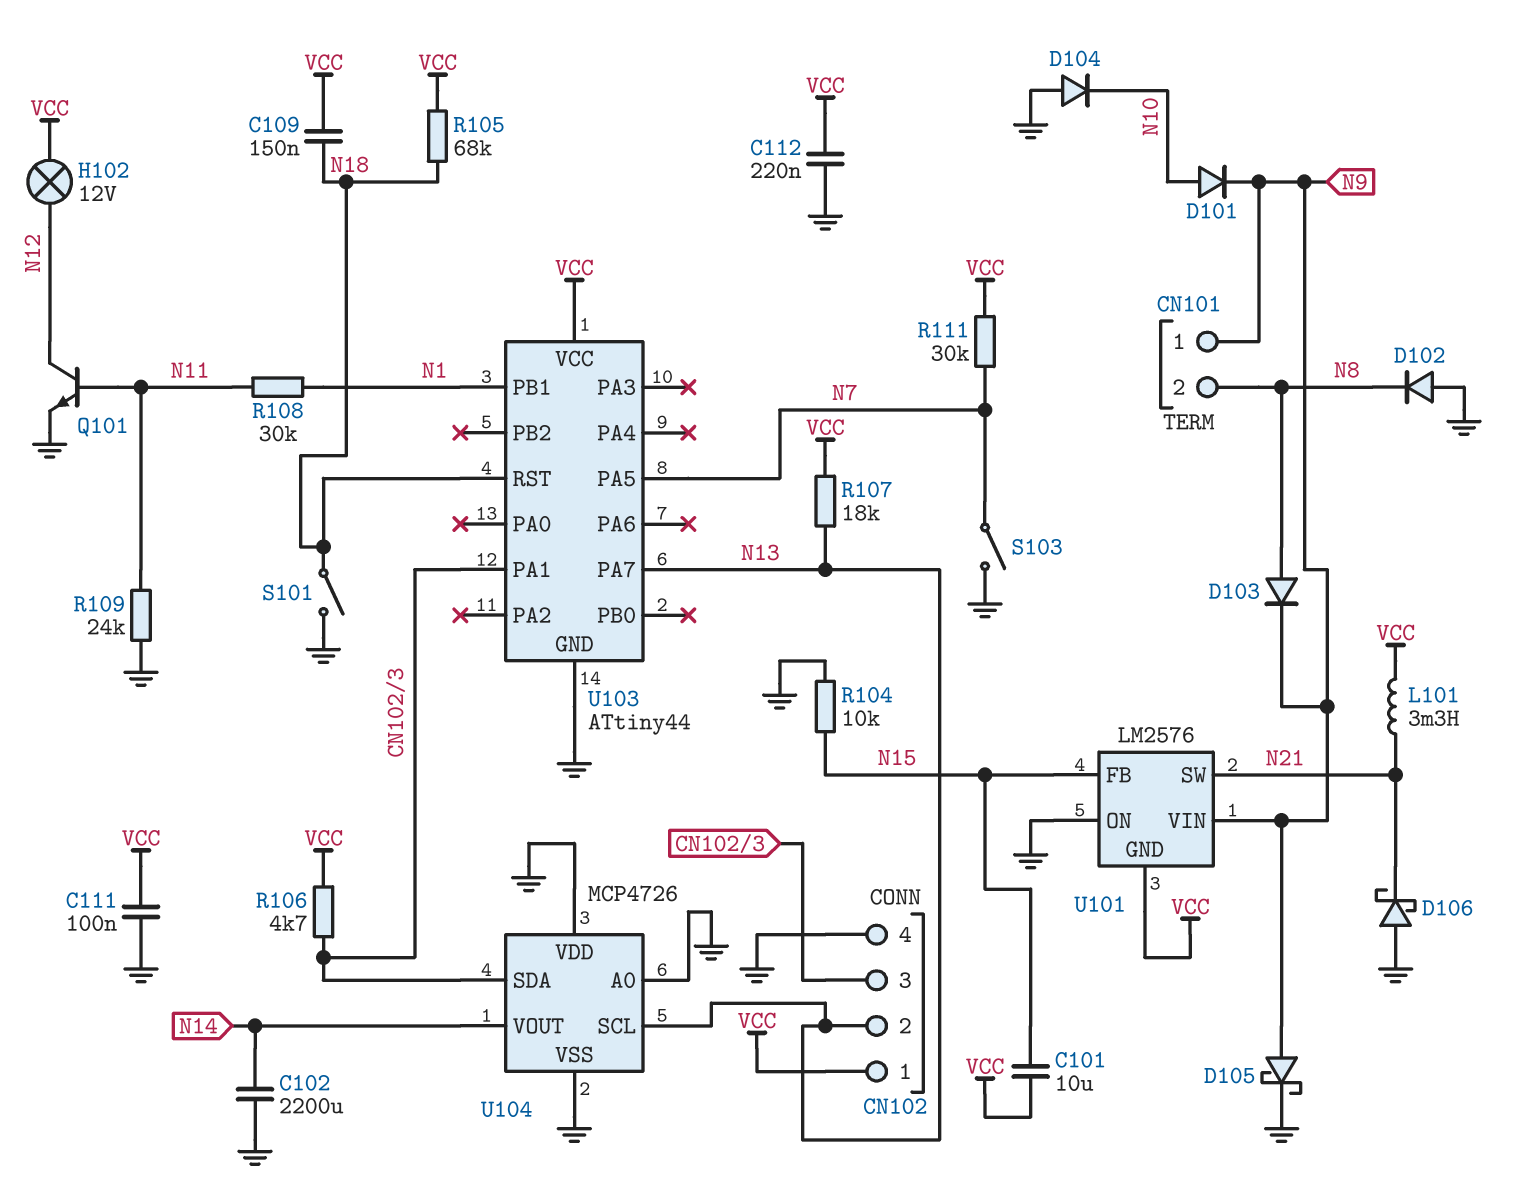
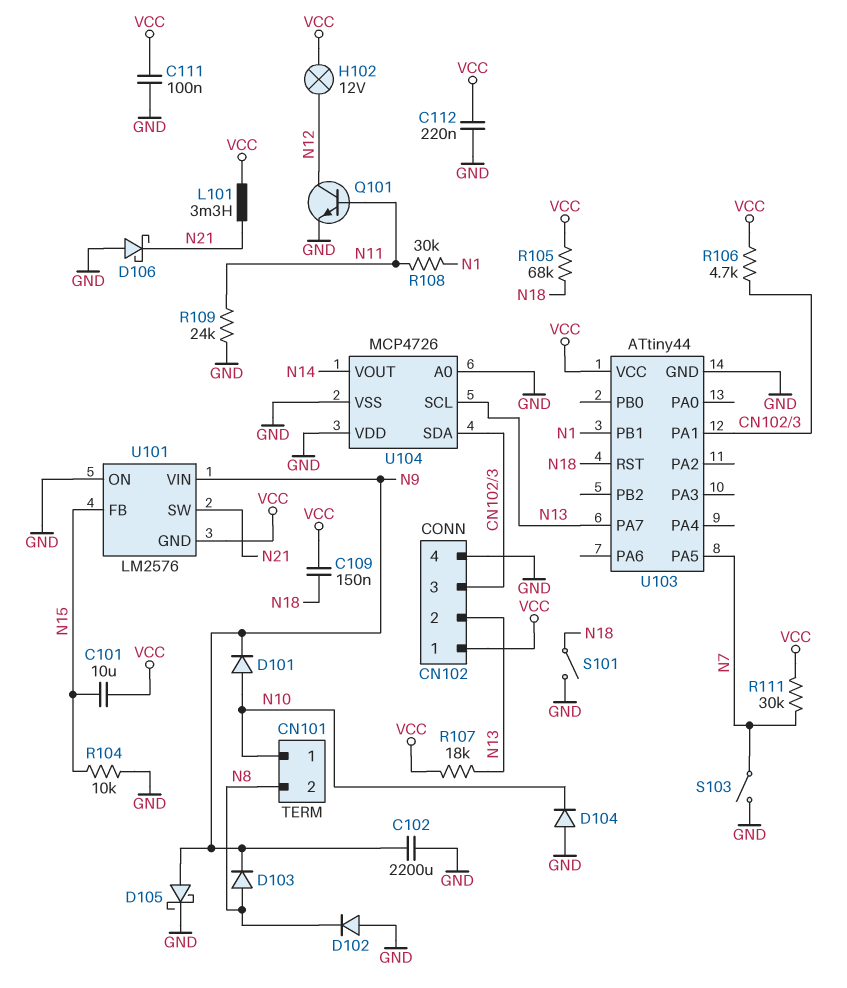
C102: 2200uF (GND, N14) -> 2200uF (GND, N9)
CN101 pin 1: N9 -> N10

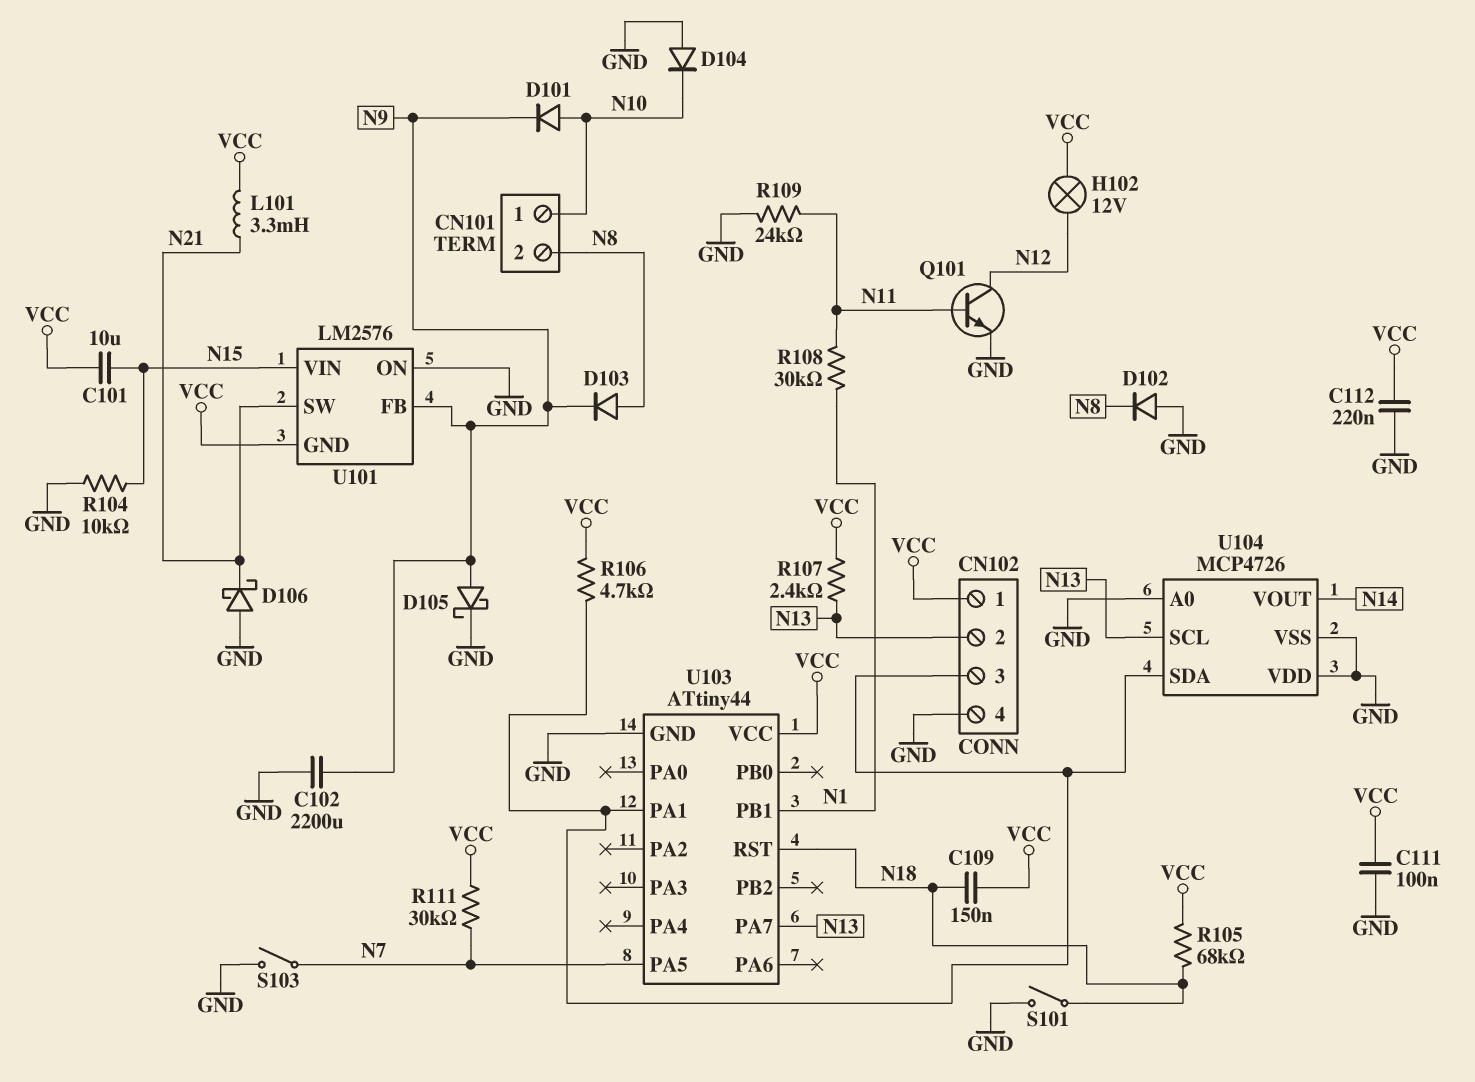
R107: 18k (N13, VCC) -> 2.4k (N13, VCC)
U101 pin FB: N15 -> N9
U101 pin VIN: N9 -> N15

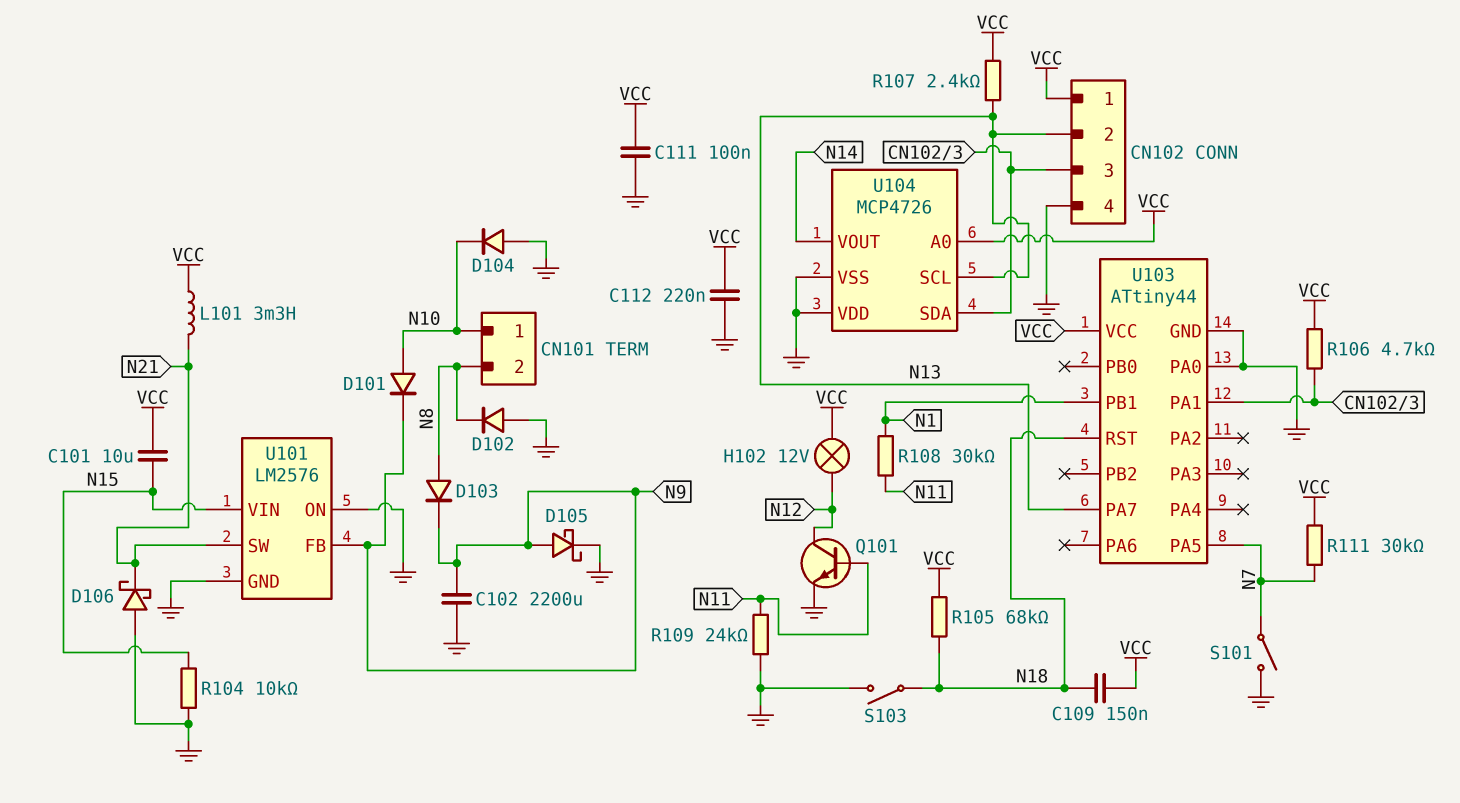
S101: switch (GND, N18) -> switch (GND, N7)
S103: switch (GND, N7) -> switch (GND, N18)
U101 pin GND: VCC -> GND
U103 pin PA0: none -> GND
U104 pin A0: GND -> VCC

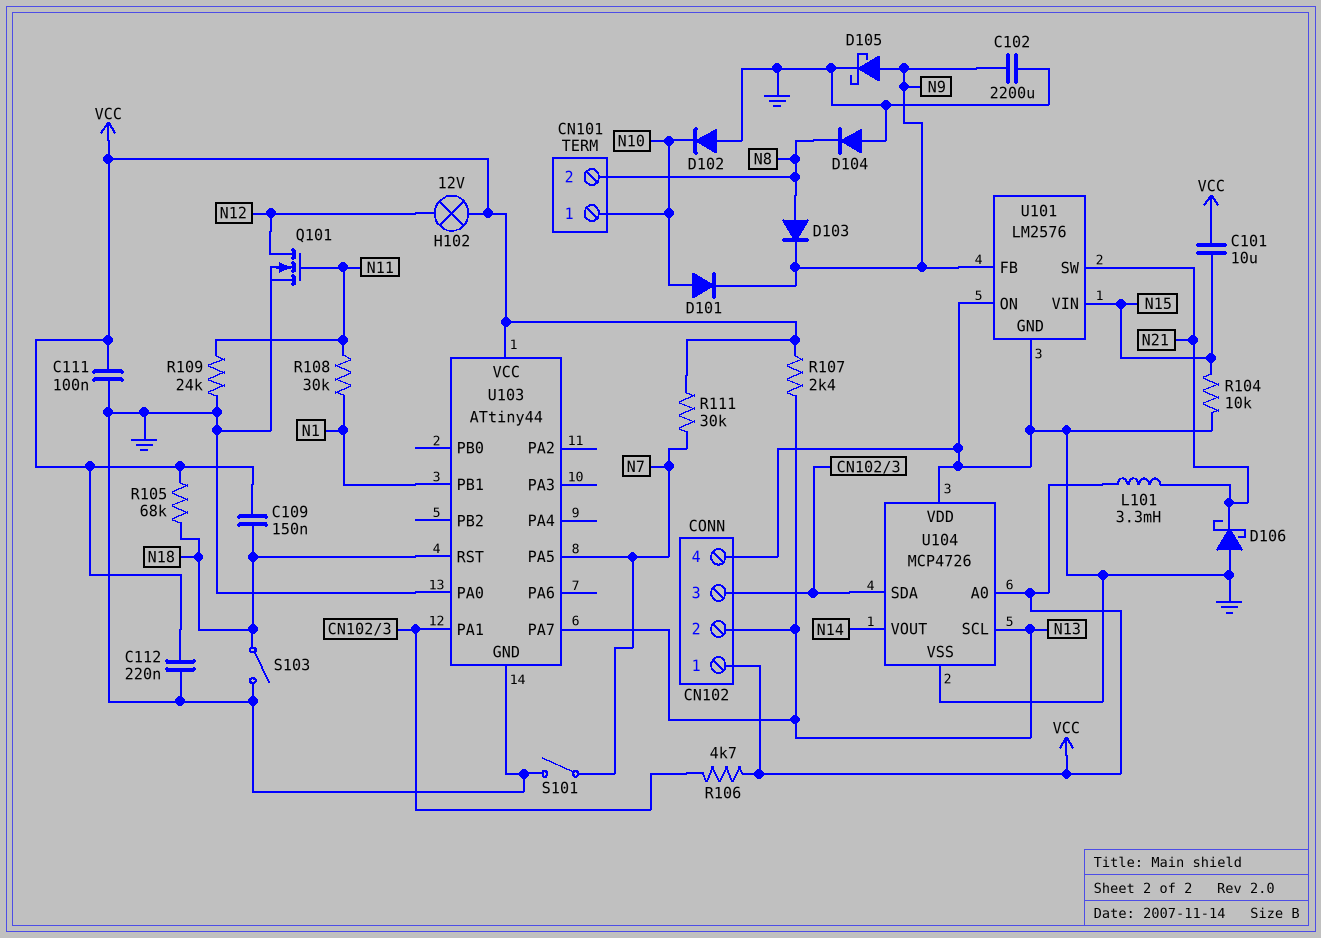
D102: diode (A GND, K N8) -> diode (A GND, K N10)
D104: diode (A GND, K N10) -> diode (A GND, K N8)
Q101: NPN (B N11, C N12, E GND) -> NMOS (G N11, D N12, S GND)

